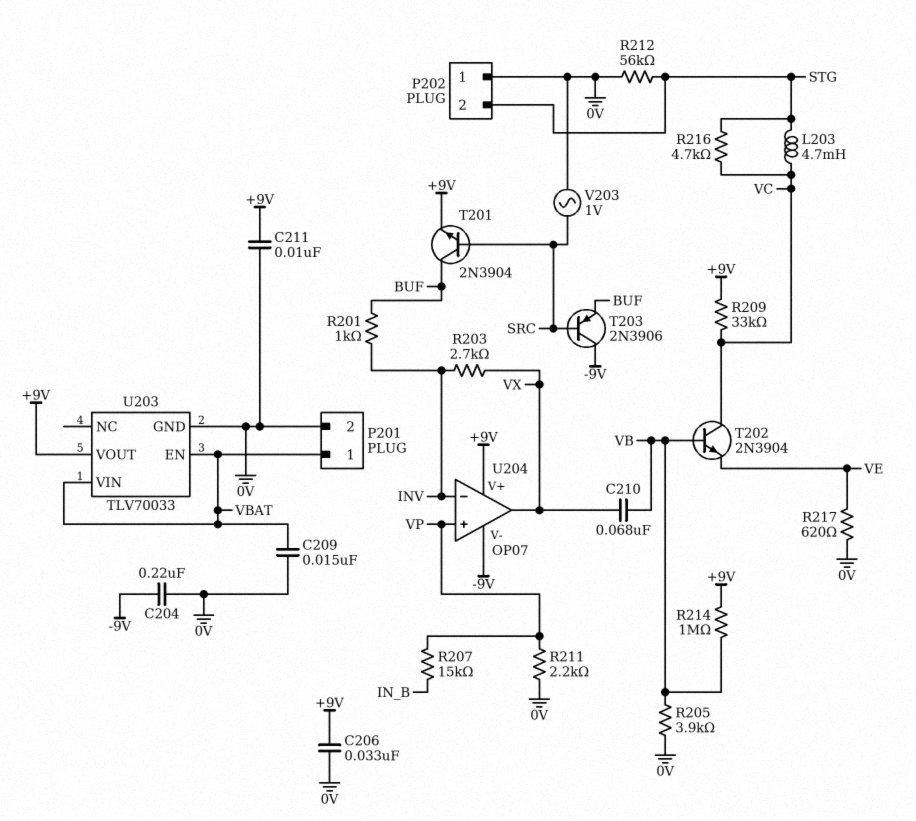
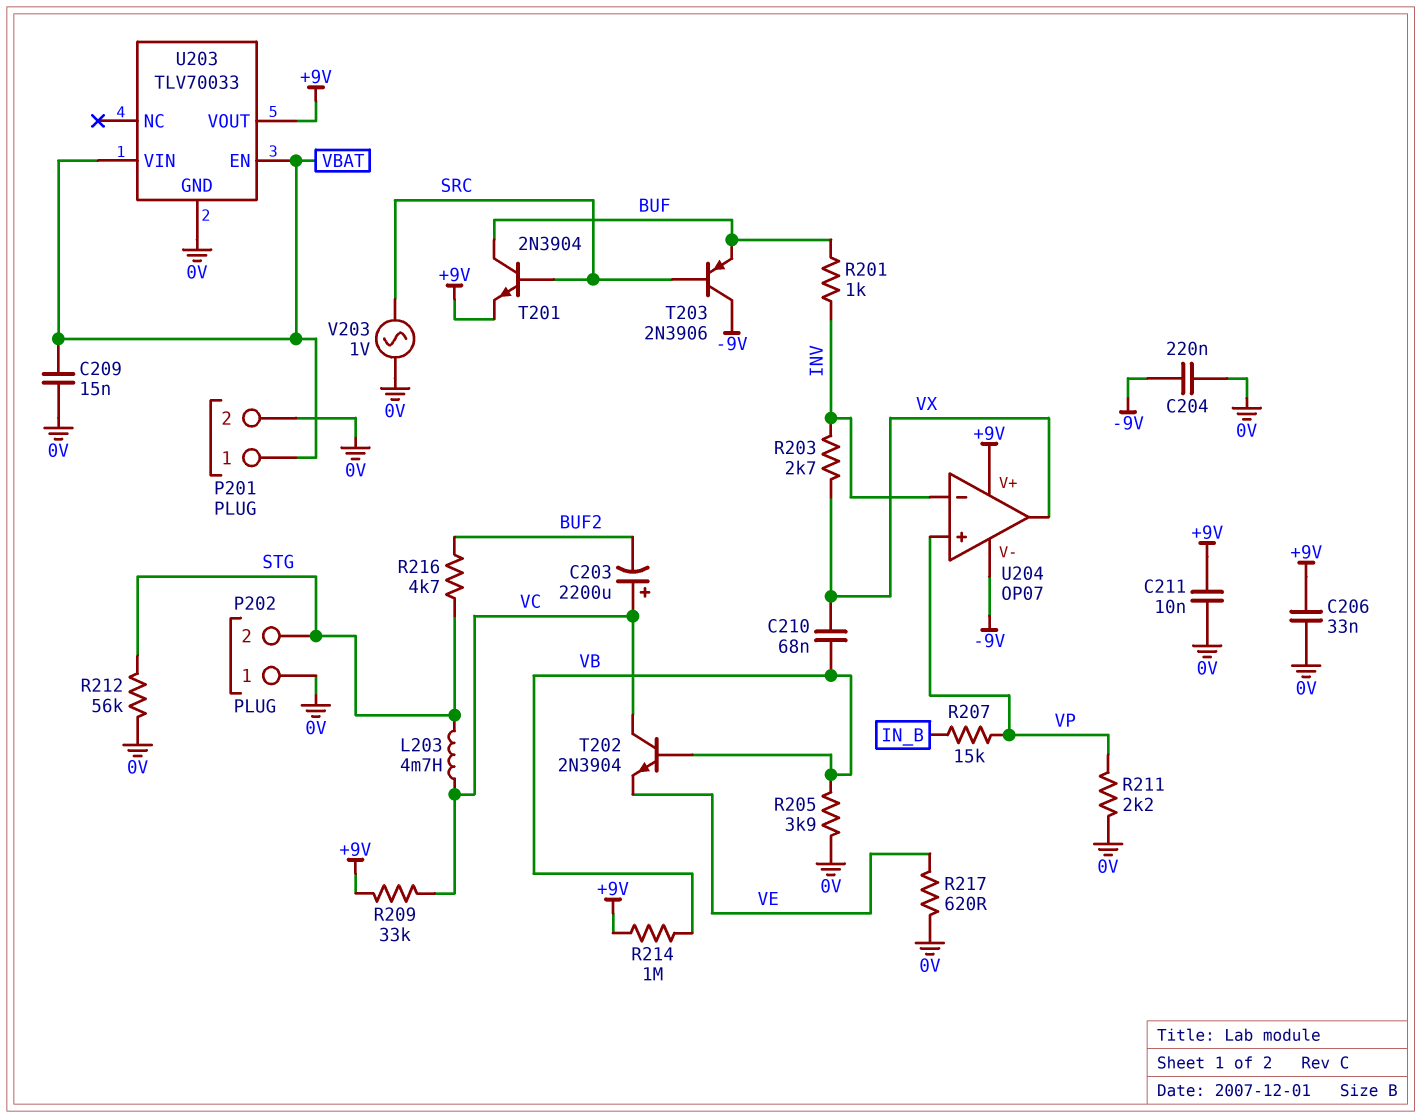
C203: none -> 2200uF (plus VC, minus BUF2)
R216: 4.7k (STG, VC) -> 4.7k (BUF2, STG)

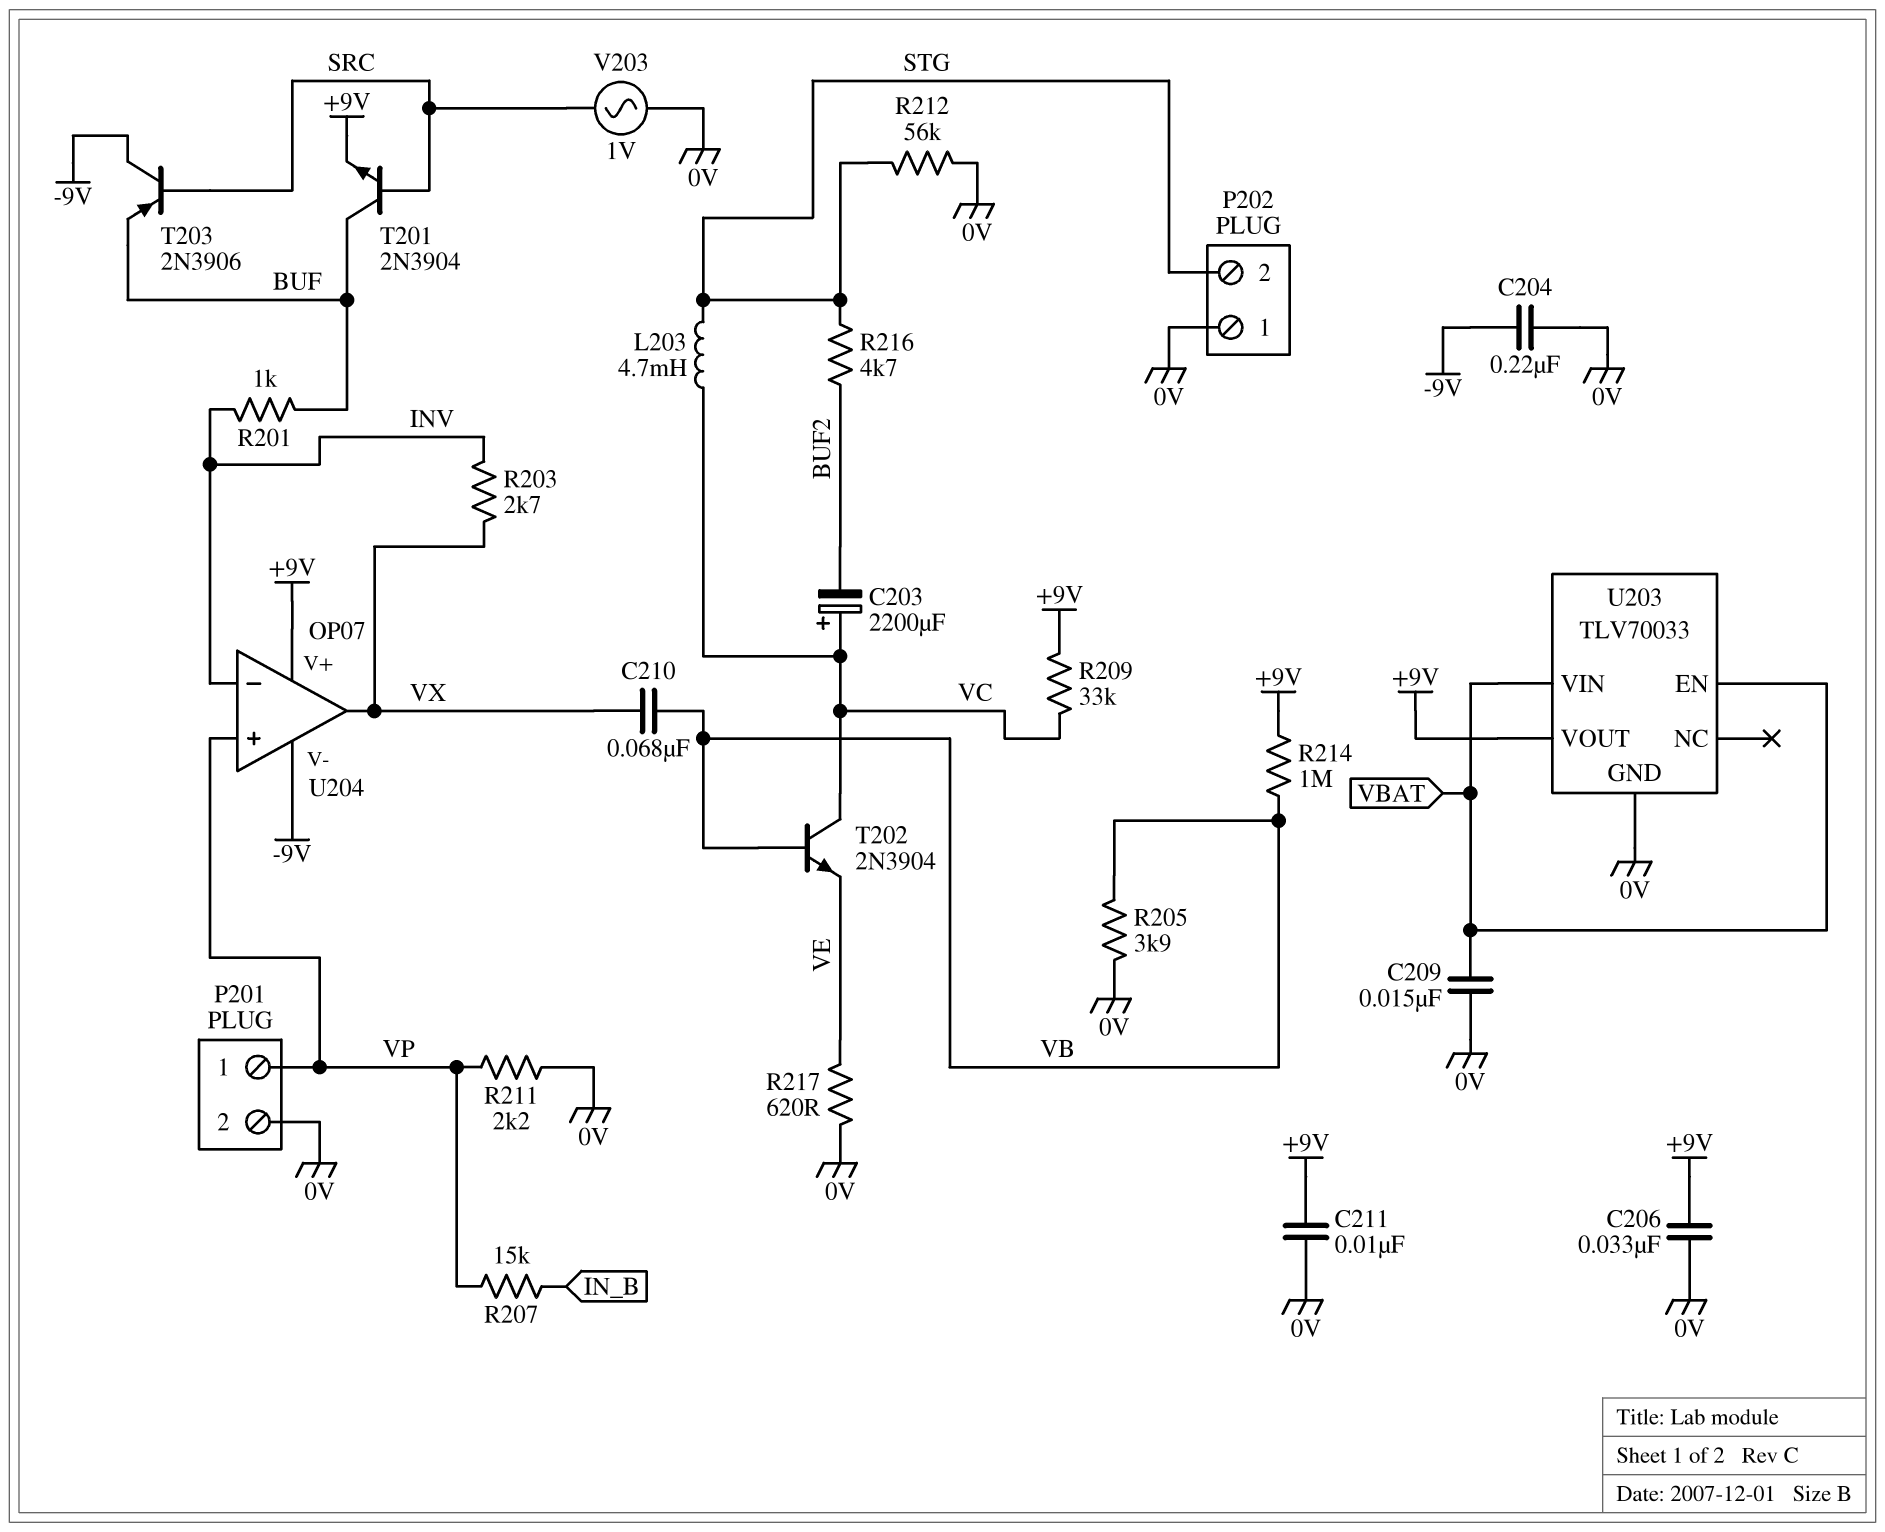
P201 pin 1: VBAT -> VP

